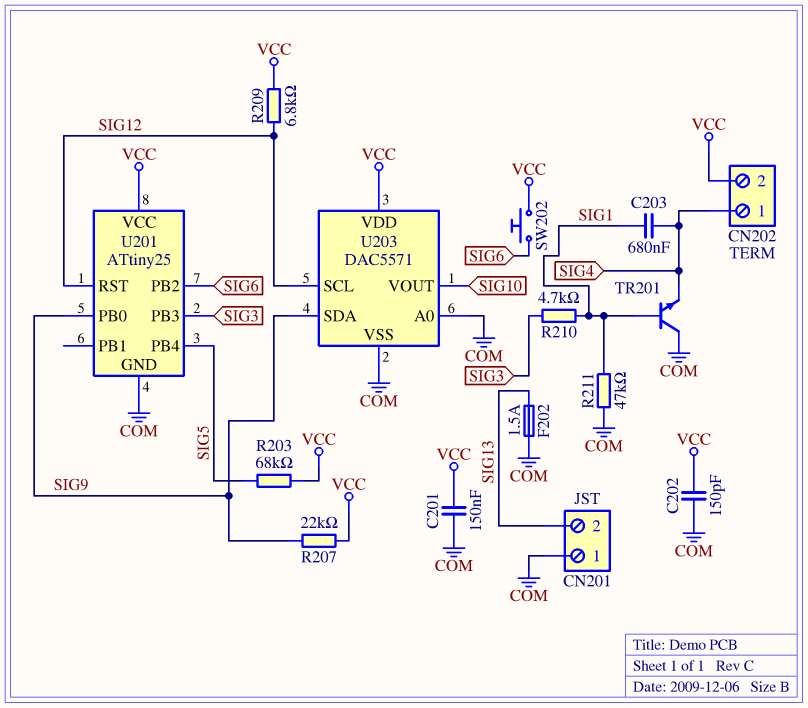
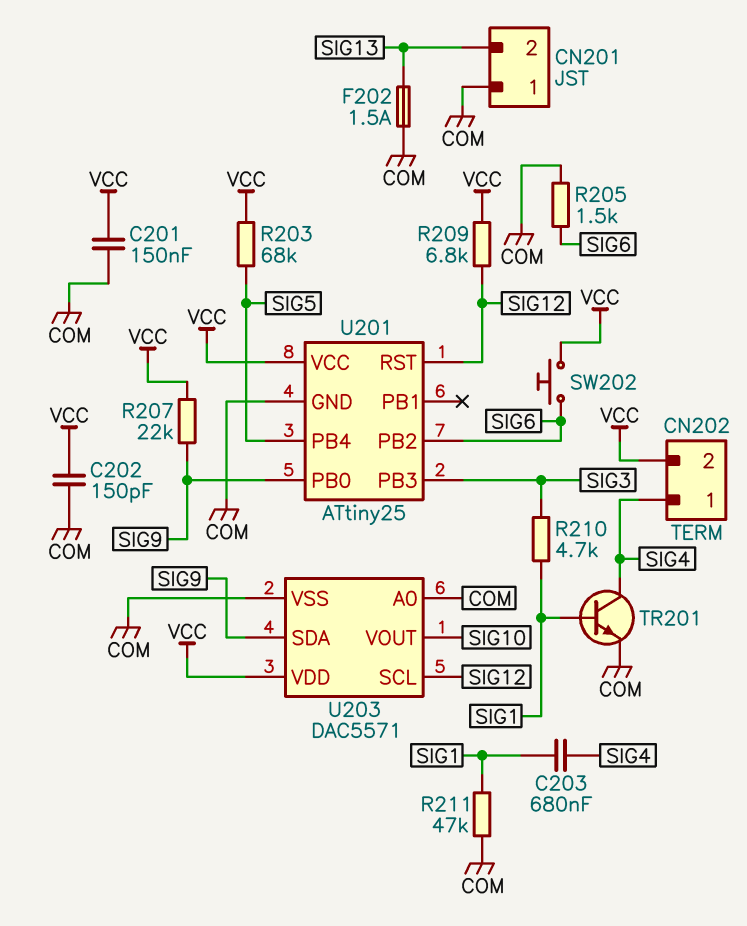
R205: none -> 1.5k (COM, SIG6)
TR201: NPN (B SIG1, C COM, E SIG4) -> NPN (B SIG1, C SIG4, E COM)

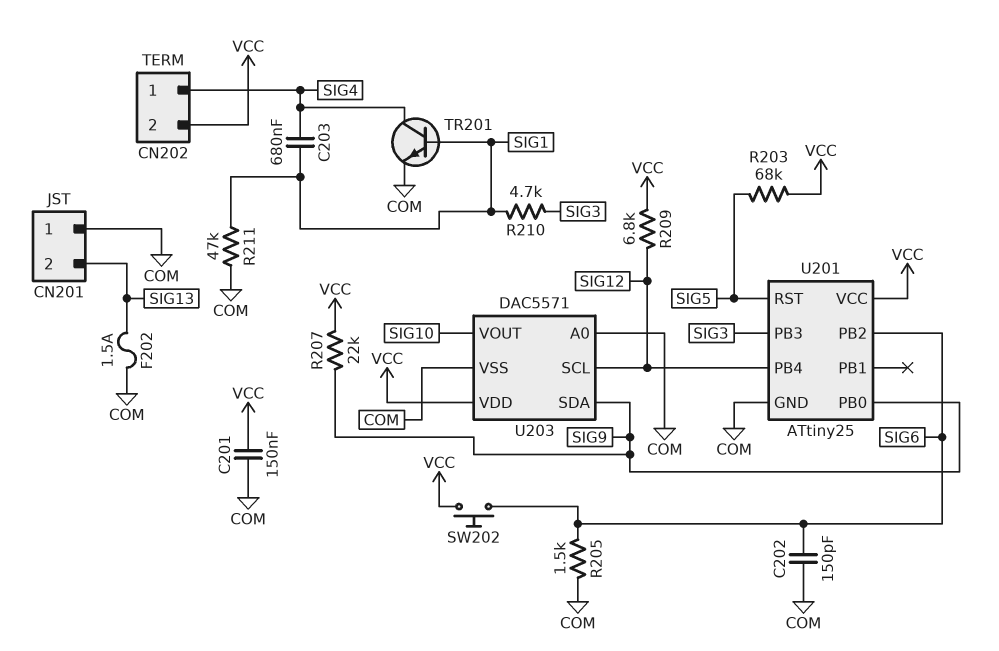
C202: 150pF (COM, VCC) -> 150pF (COM, SIG6)
U201 pin PB4: SIG5 -> SIG12
U201 pin RST: SIG12 -> SIG5

